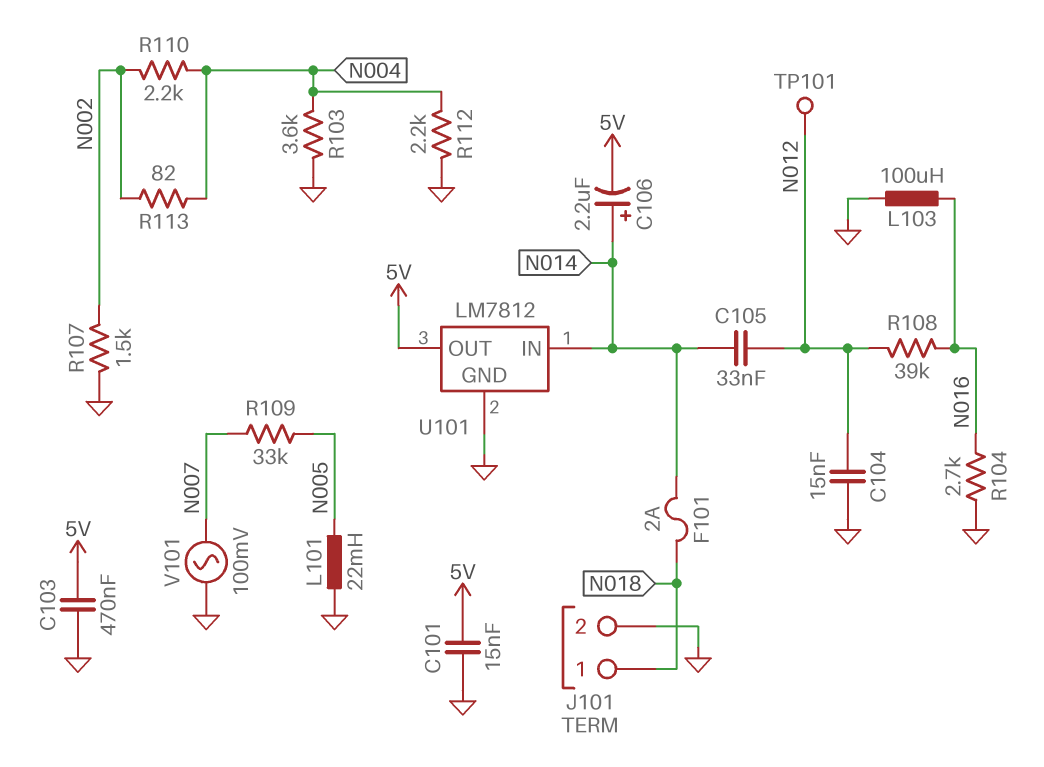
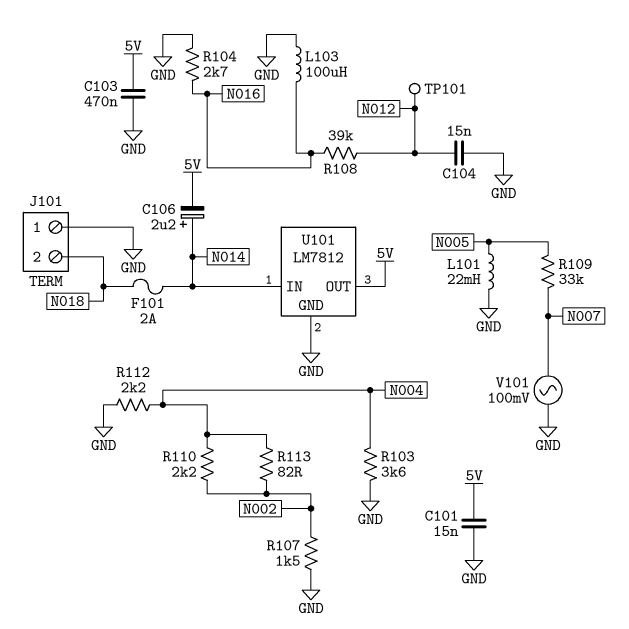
C105: 33nF (N012, N014) -> none
J101 pin 1: N018 -> GND
J101 pin 2: GND -> N018

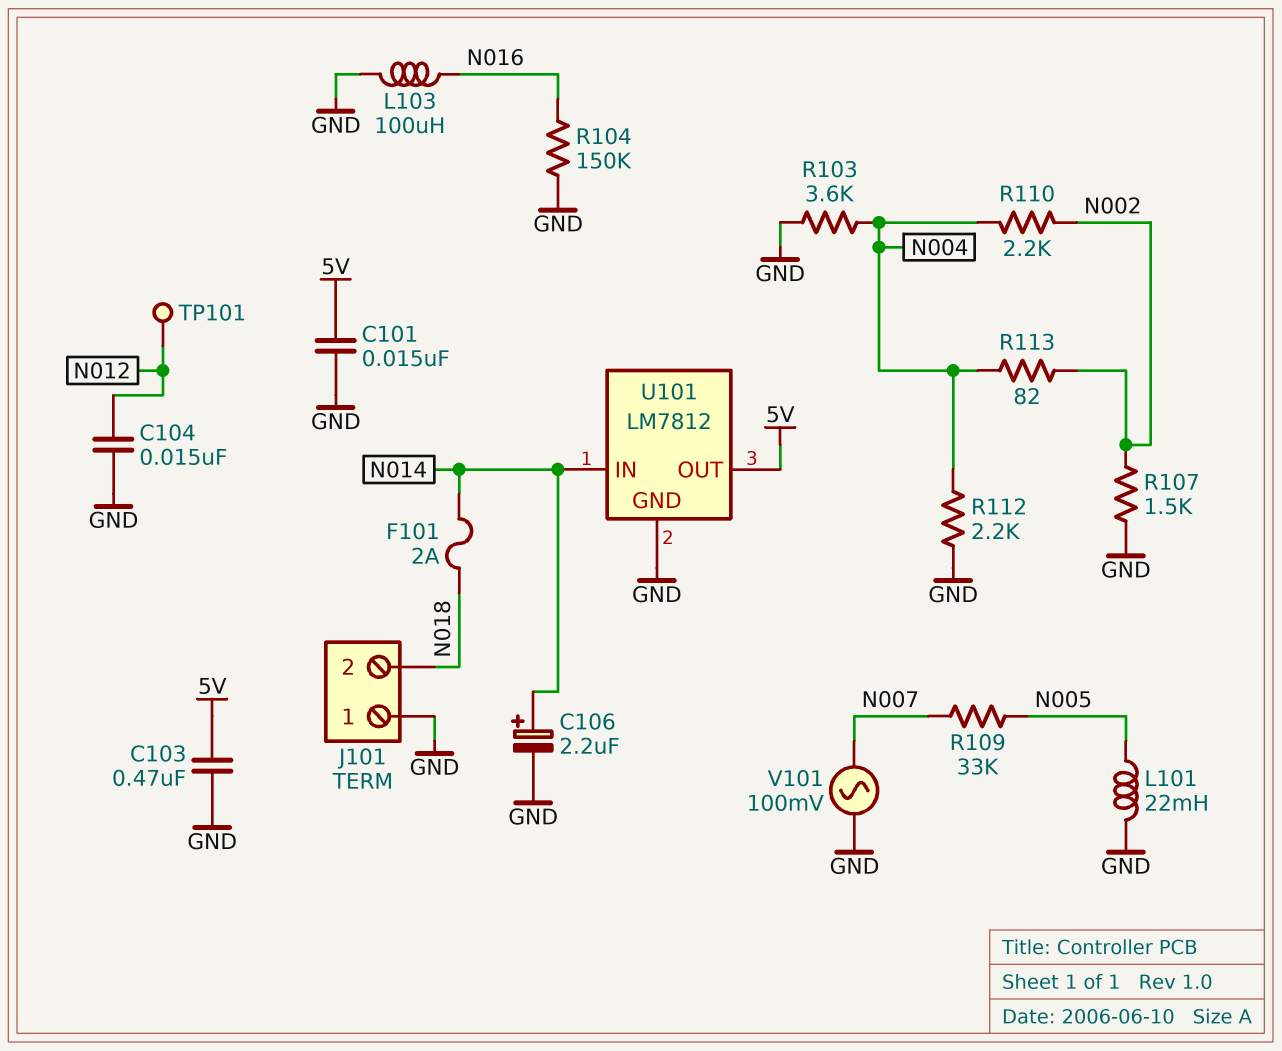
C106: 2.2uF (plus N014, minus 5V) -> 2.2uF (plus N014, minus GND)
R104: 2.7k (GND, N016) -> 150k (GND, N016)
R108: 39k (N012, N016) -> none

